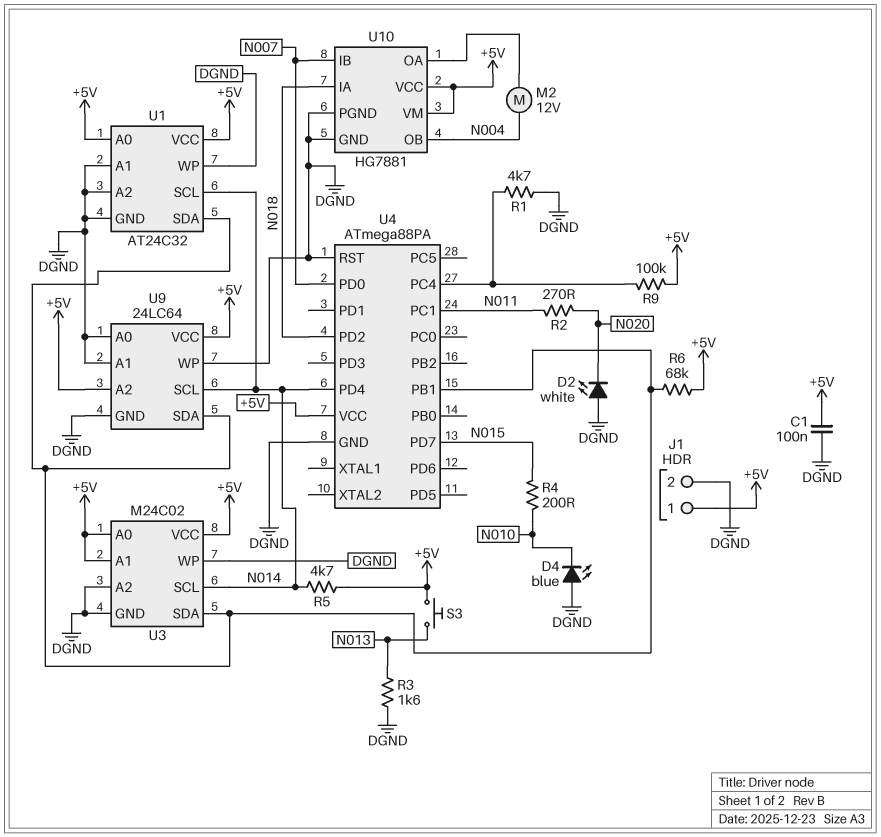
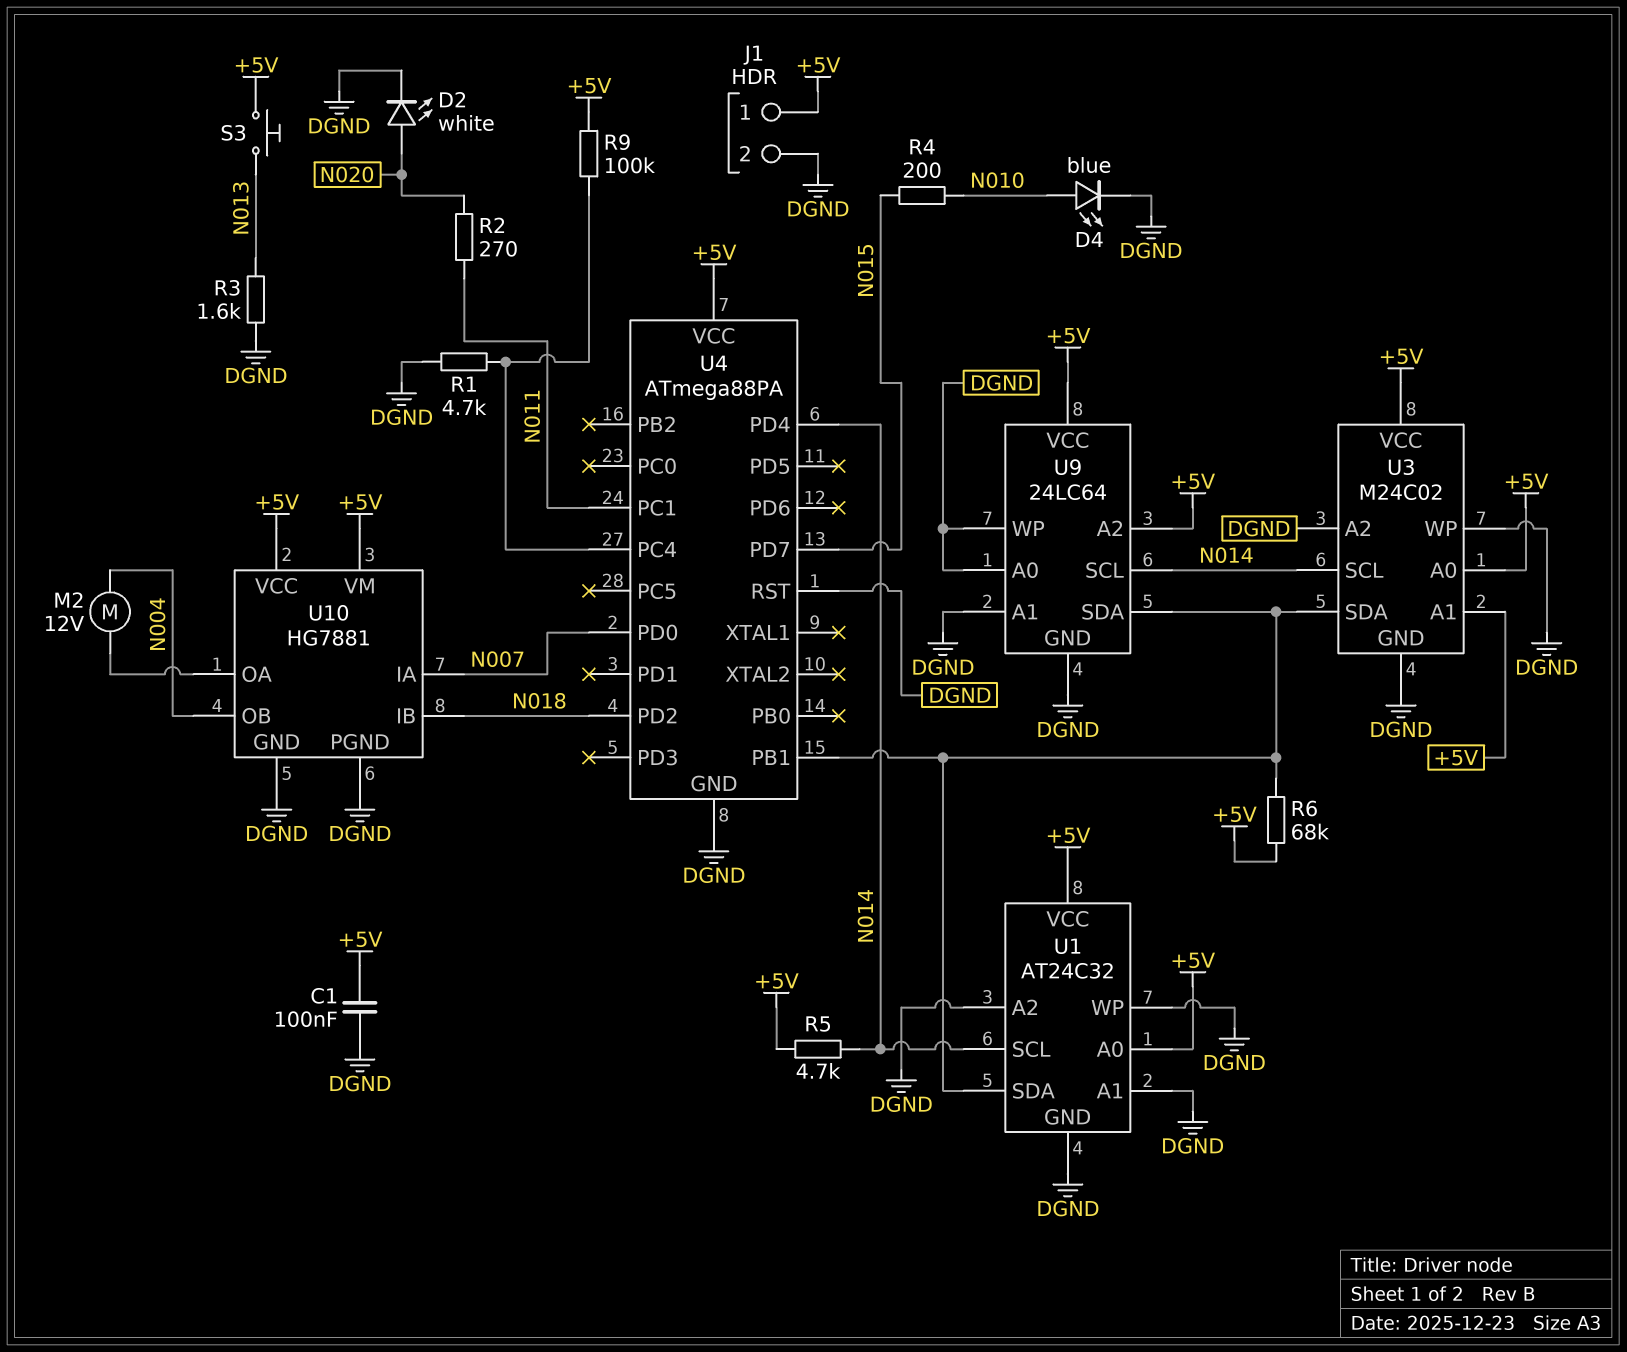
D2: LED white (A DGND, K N020) -> LED white (A N020, K DGND)
D4: LED blue (A DGND, K N010) -> LED blue (A N010, K DGND)
U10 pin IA: N018 -> N007
U10 pin IB: N007 -> N018

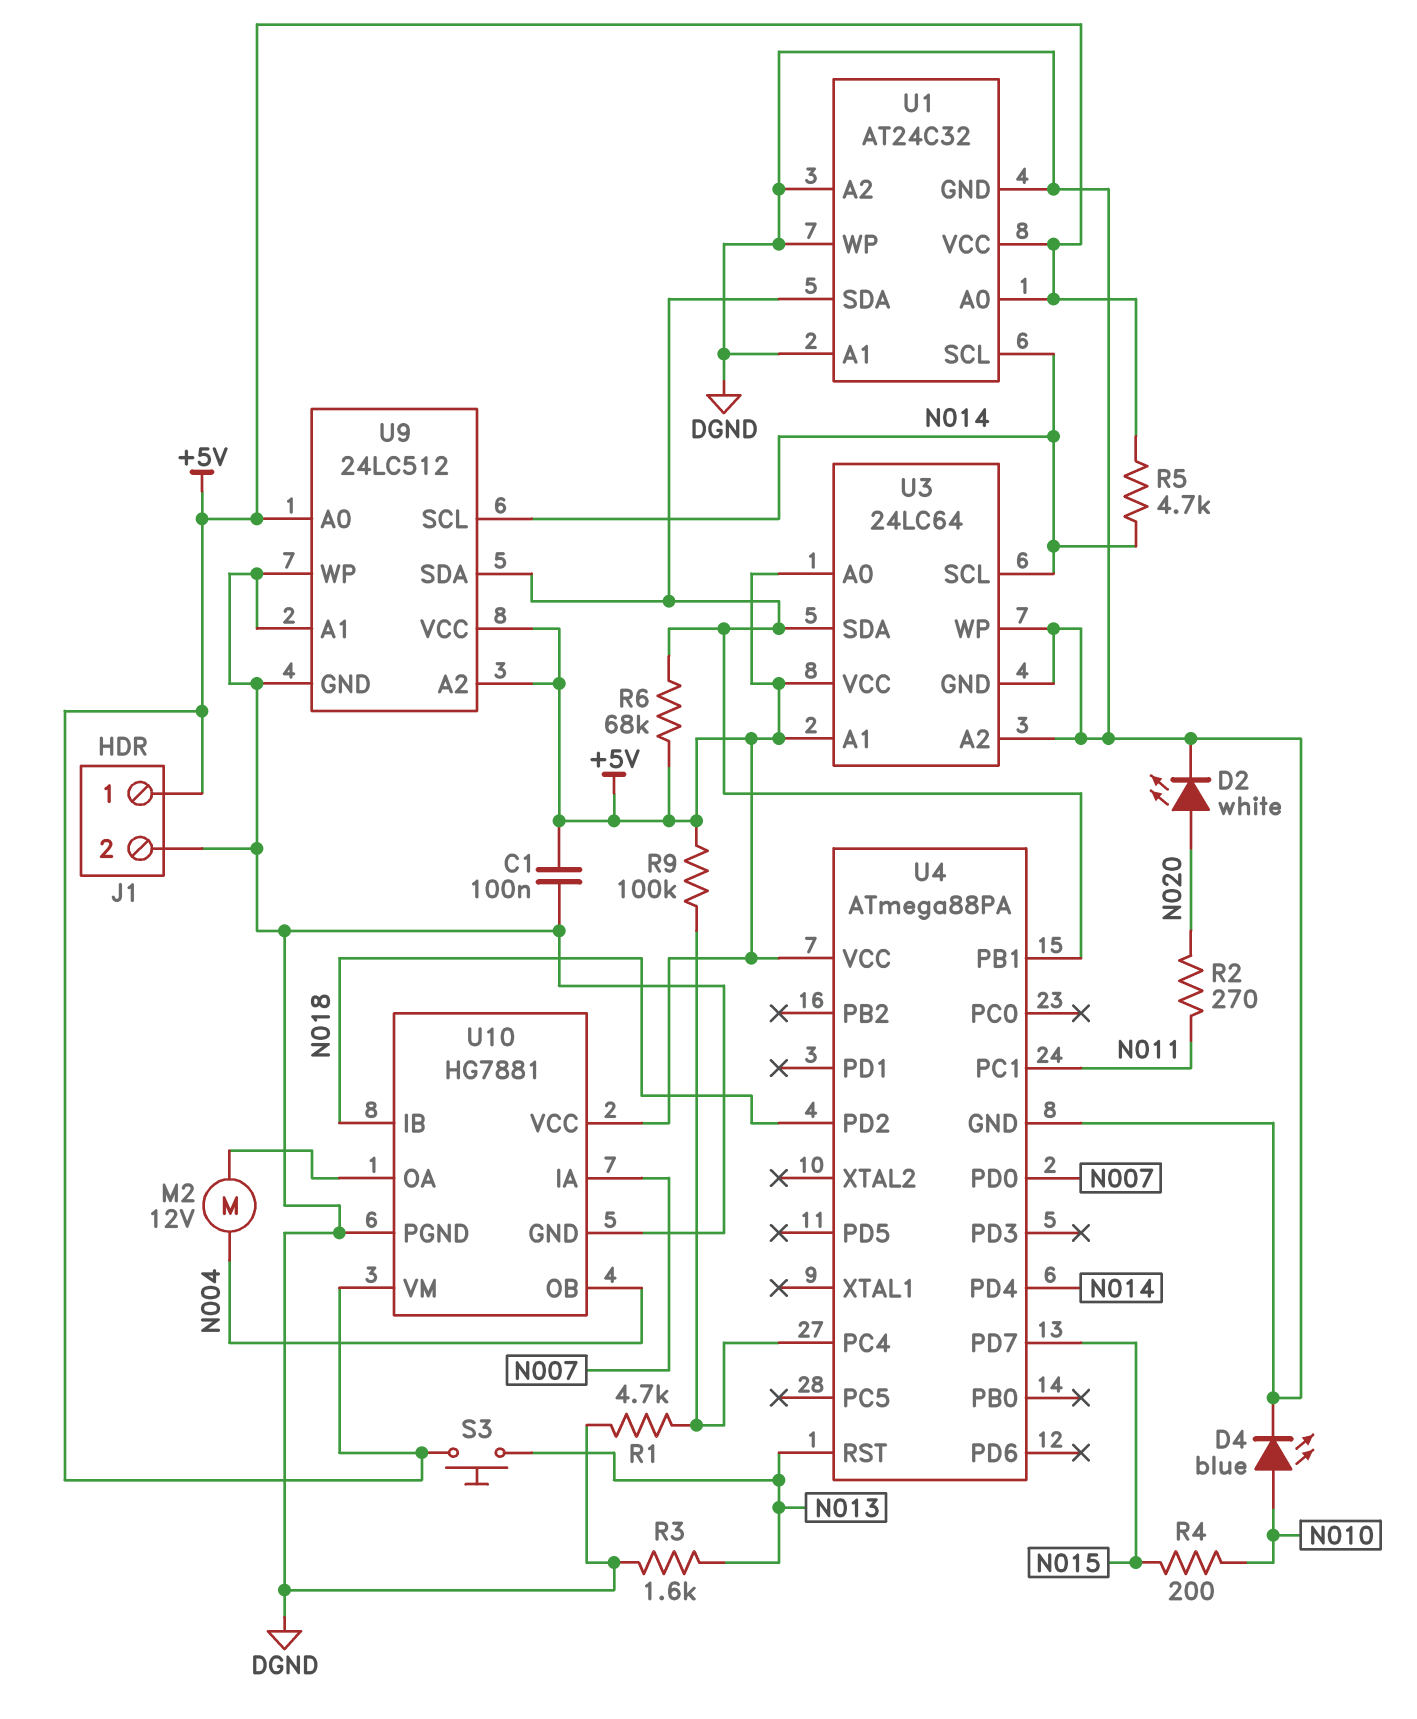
U3: M24C02 -> 24LC64
U4 pin RST: DGND -> N013
U9: 24LC64 -> 24LC512
U9 pin A0: DGND -> +5V

